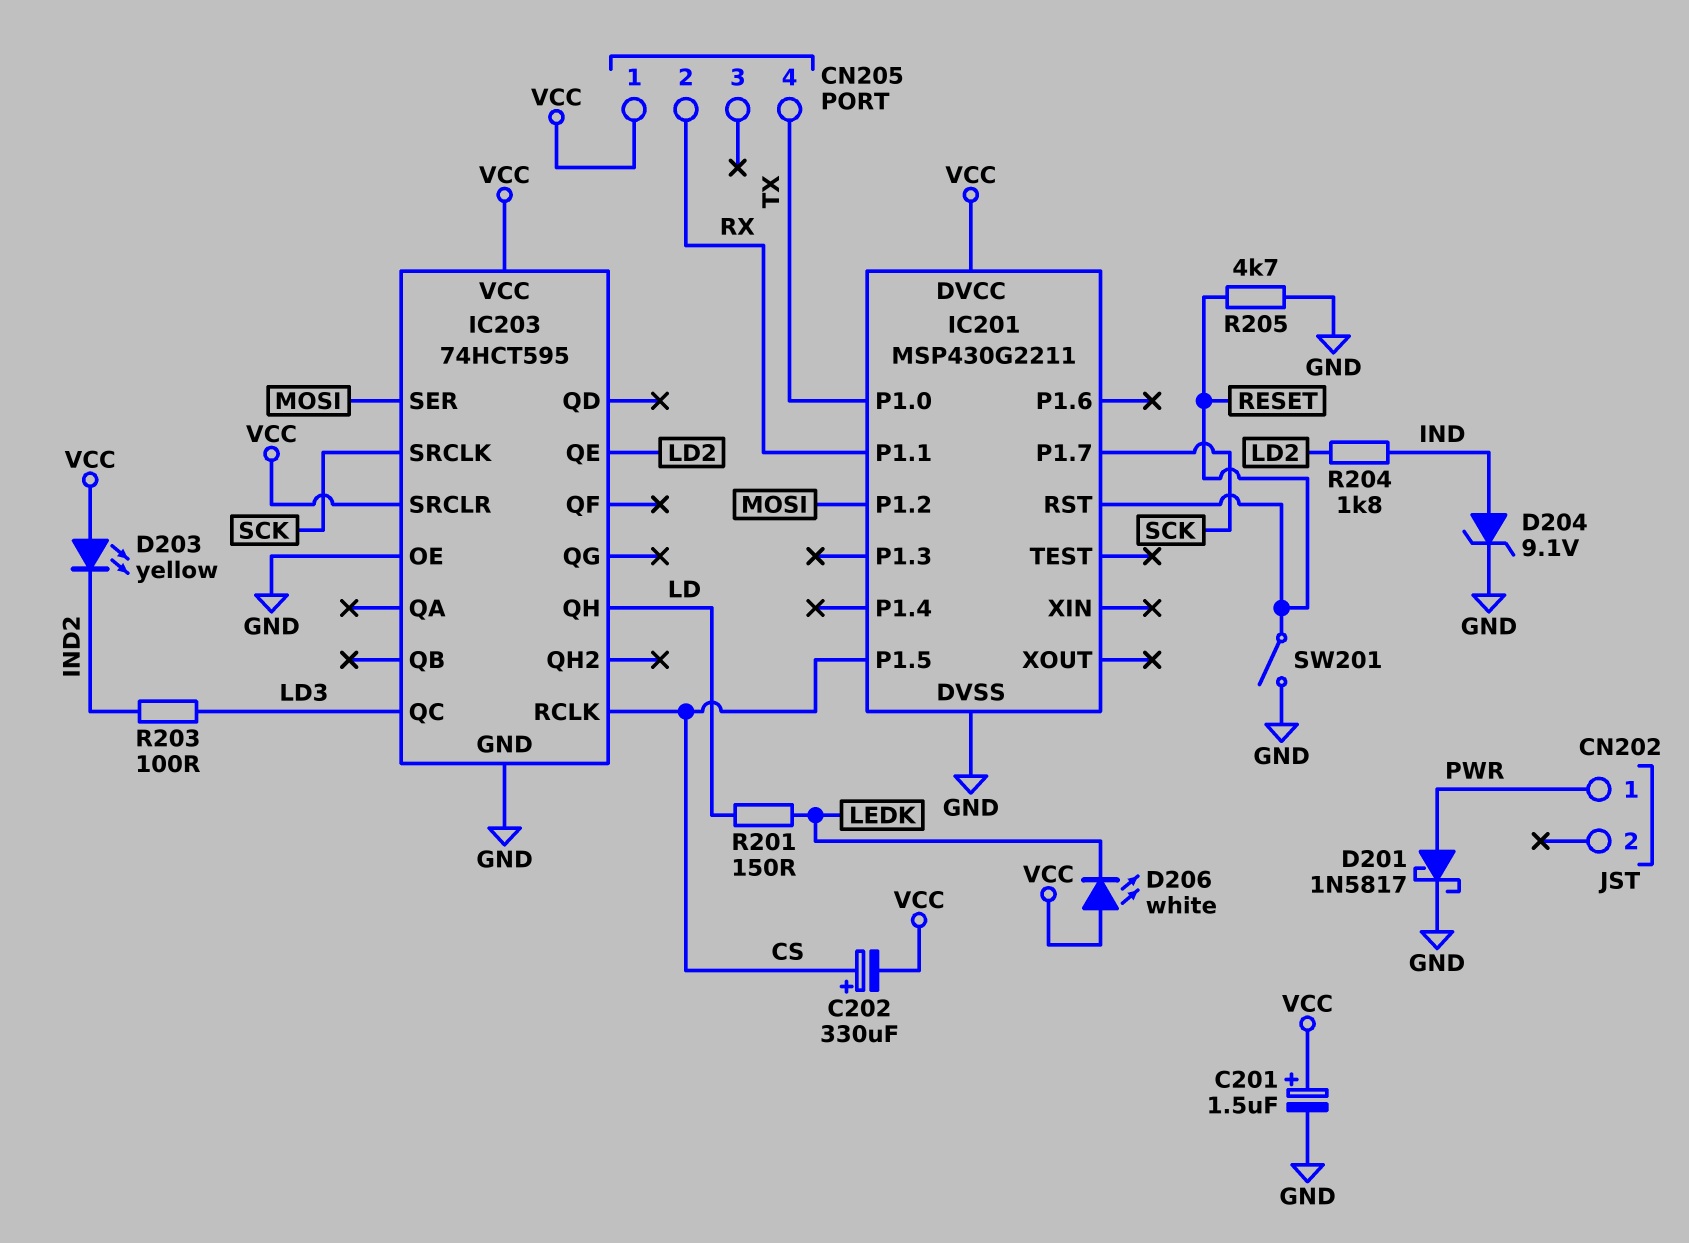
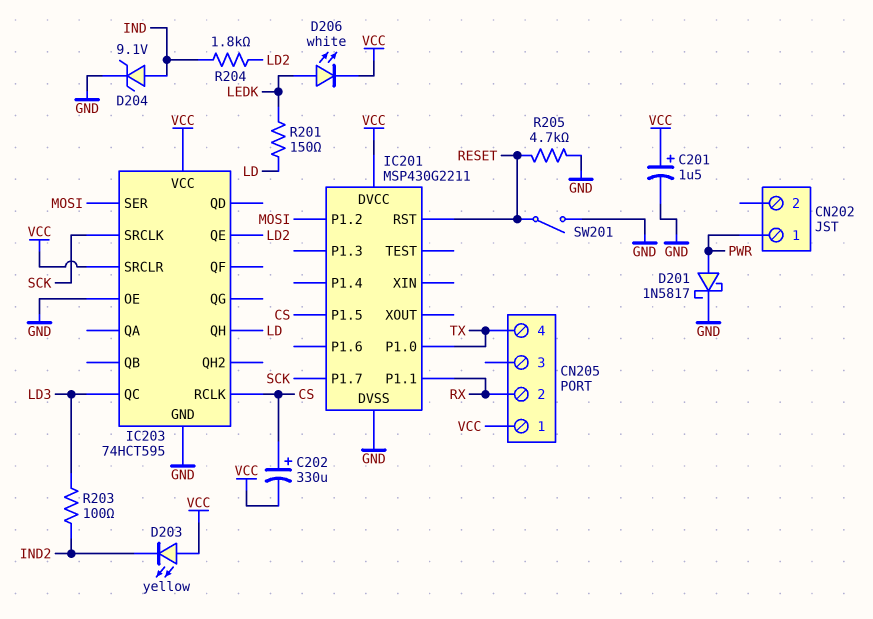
D206: LED white (A VCC, K LEDK) -> LED white (A LEDK, K VCC)

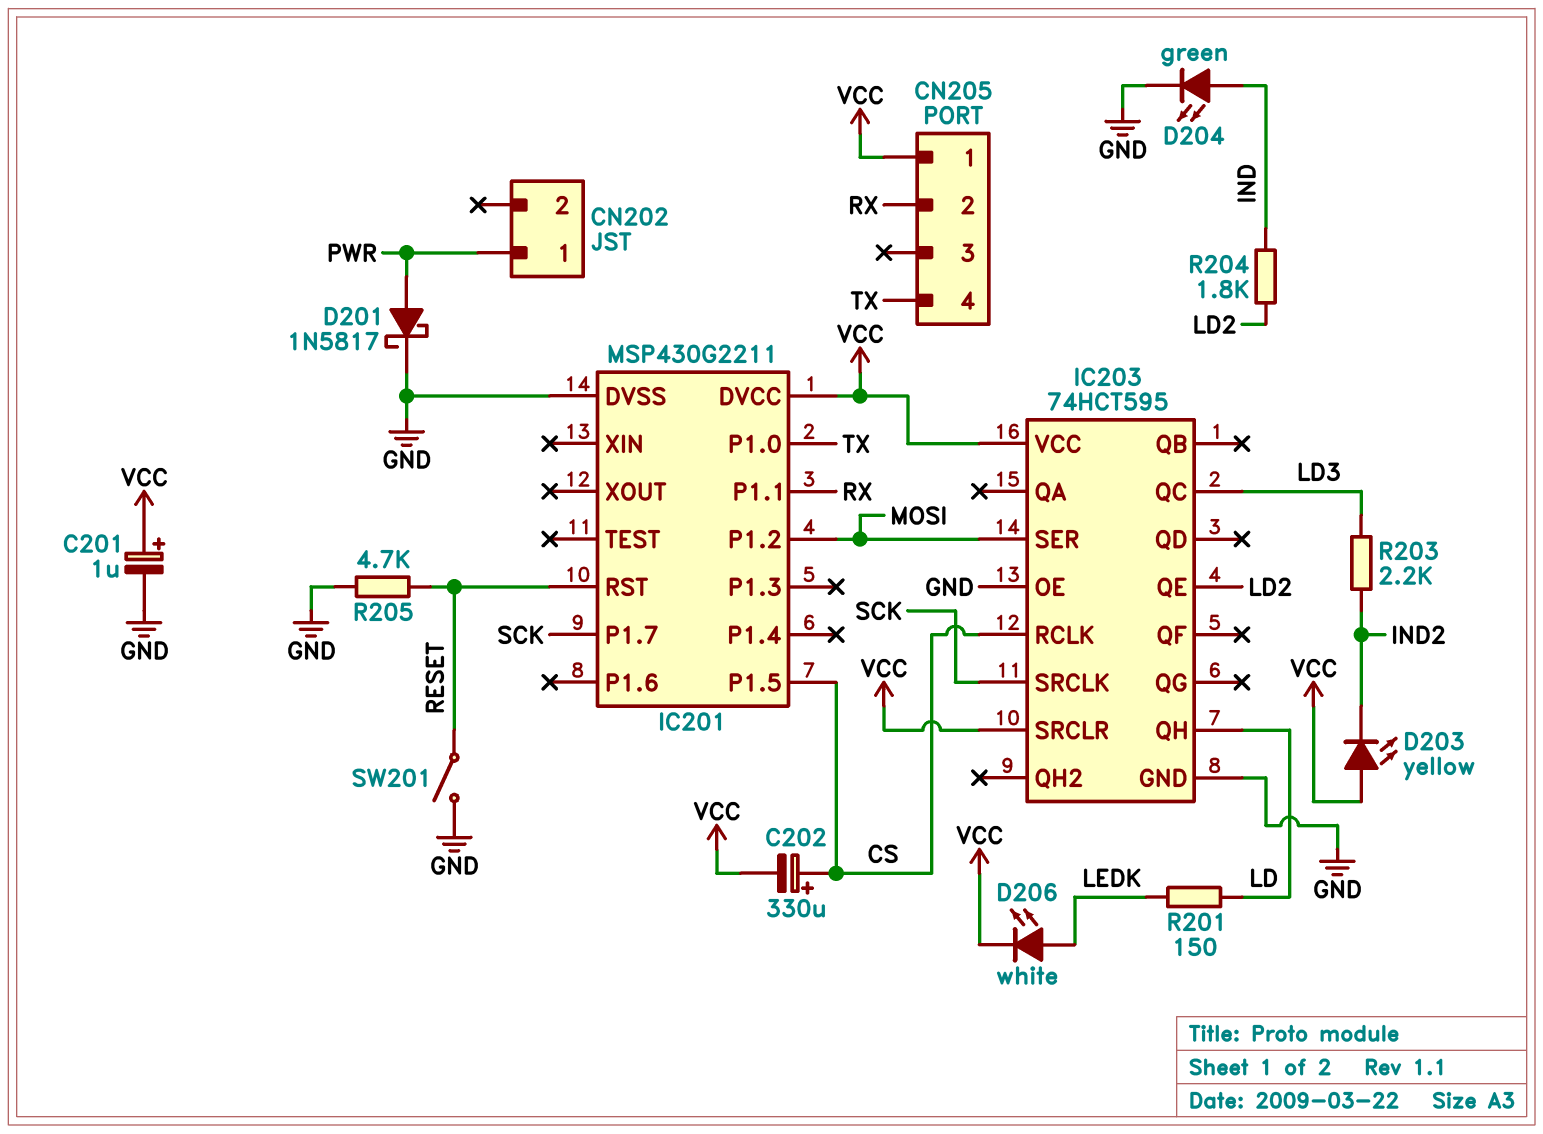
C201: 1.5uF (plus VCC, minus GND) -> 1uF (plus VCC, minus GND)
D204: zener 9.1V (A IND, K GND) -> LED green (A IND, K GND)
R203: 100 (IND2, LD3) -> 2.2k (IND2, LD3)

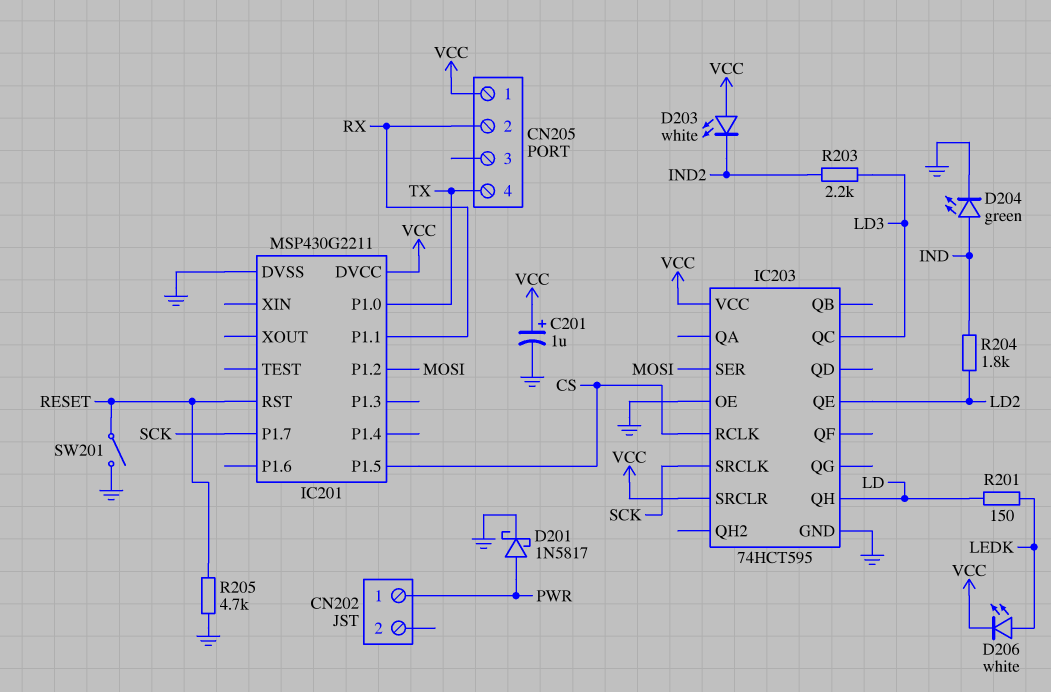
C202: 330uF (plus CS, minus VCC) -> none
D203: LED yellow (A VCC, K IND2) -> LED white (A VCC, K IND2)

